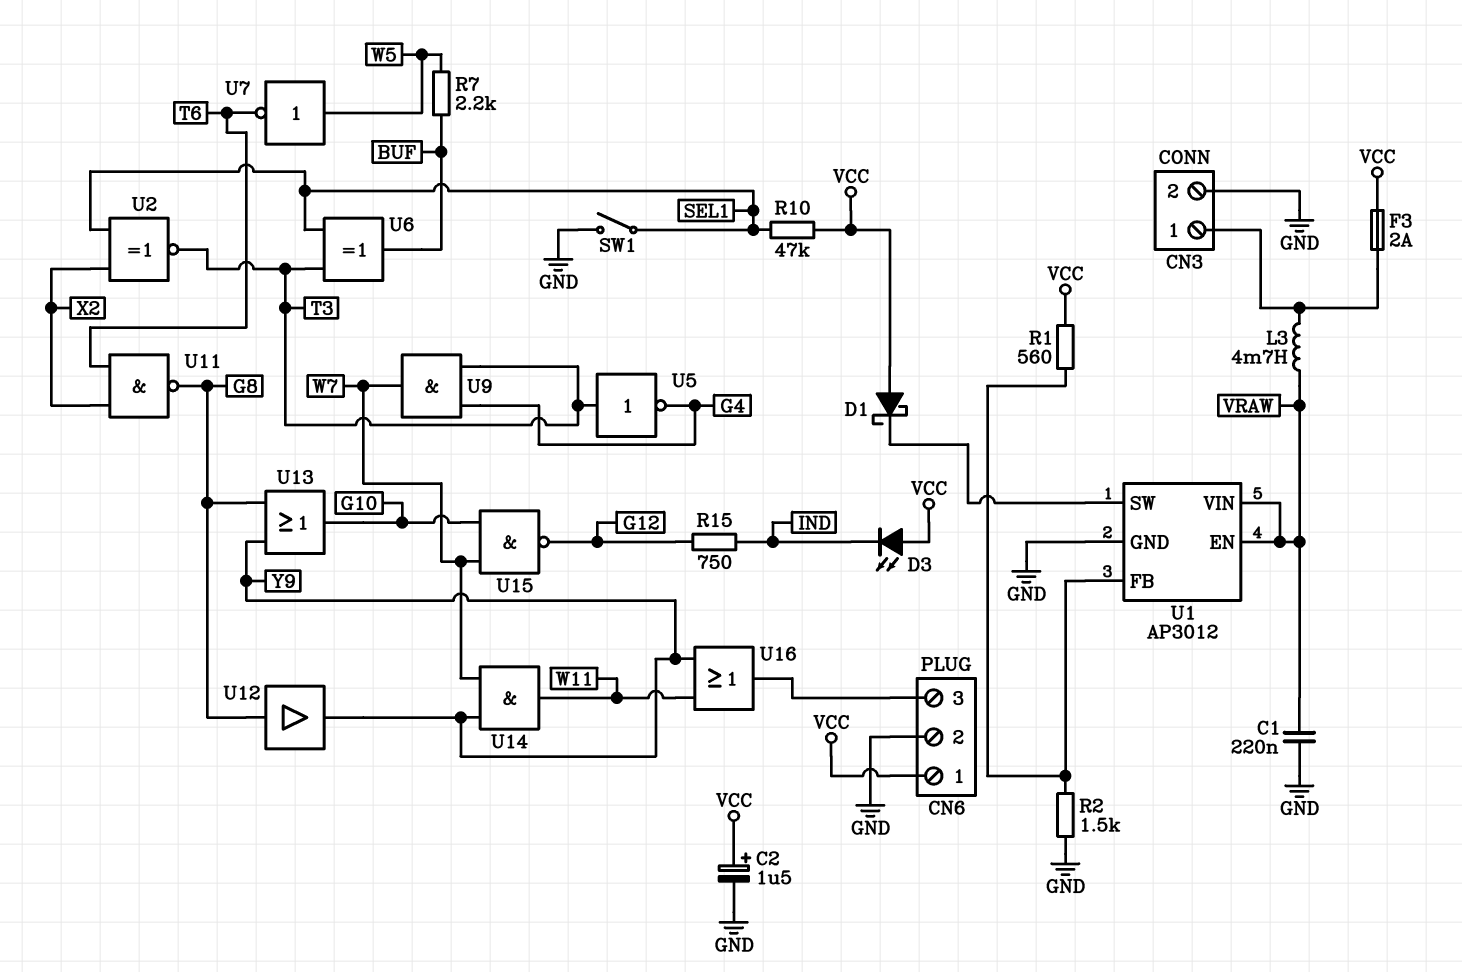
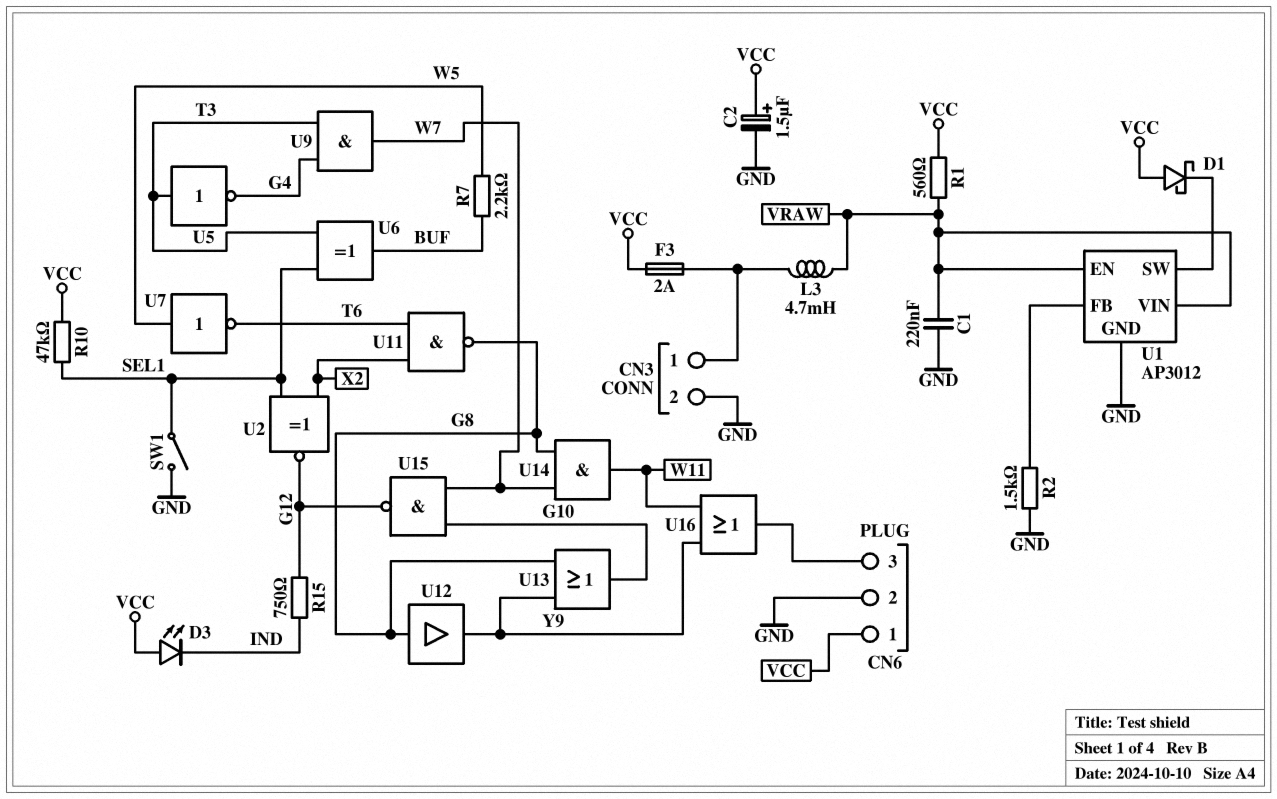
R1: 560 (U1/FB, VCC) -> 560 (VCC, VRAW)
U2: XNOR (in SEL1, in X2, out T3) -> XNOR (in SEL1, in X2, out G12)
U14: AND (in W7, in Y9, out W11) -> AND (in G8, in W7, out W11)

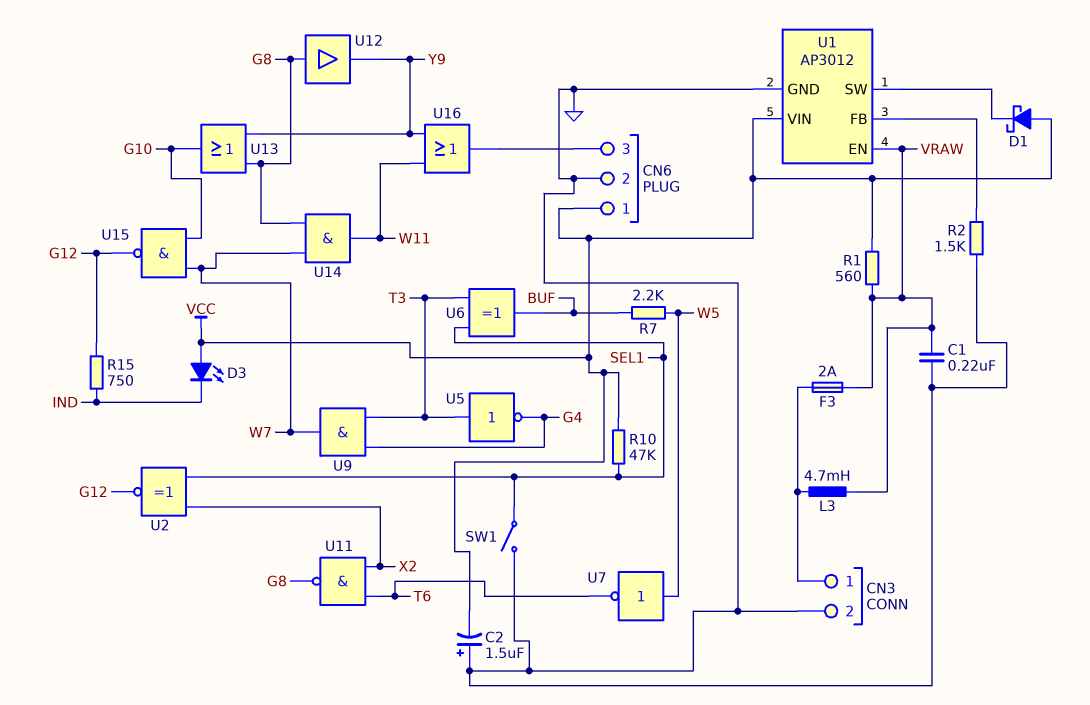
C2: 1.5uF (plus VCC, minus GND) -> 1.5uF (plus GND, minus VCC)
F3: 2A (CN3/1, VCC) -> 2A (CN3/1, VRAW)
U1 pin VIN: VRAW -> VCC

